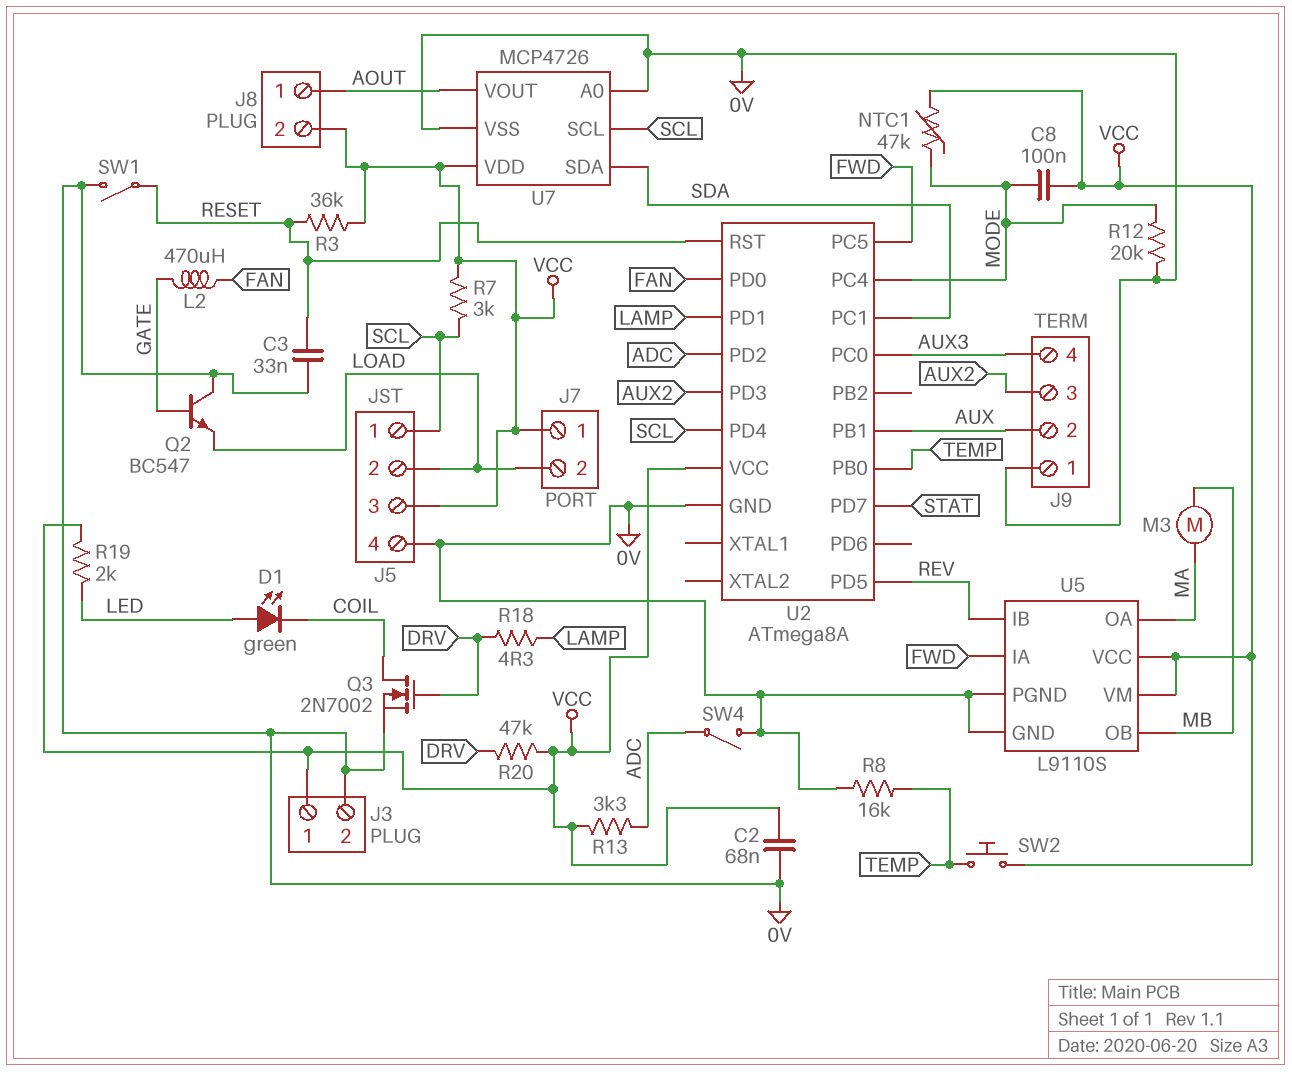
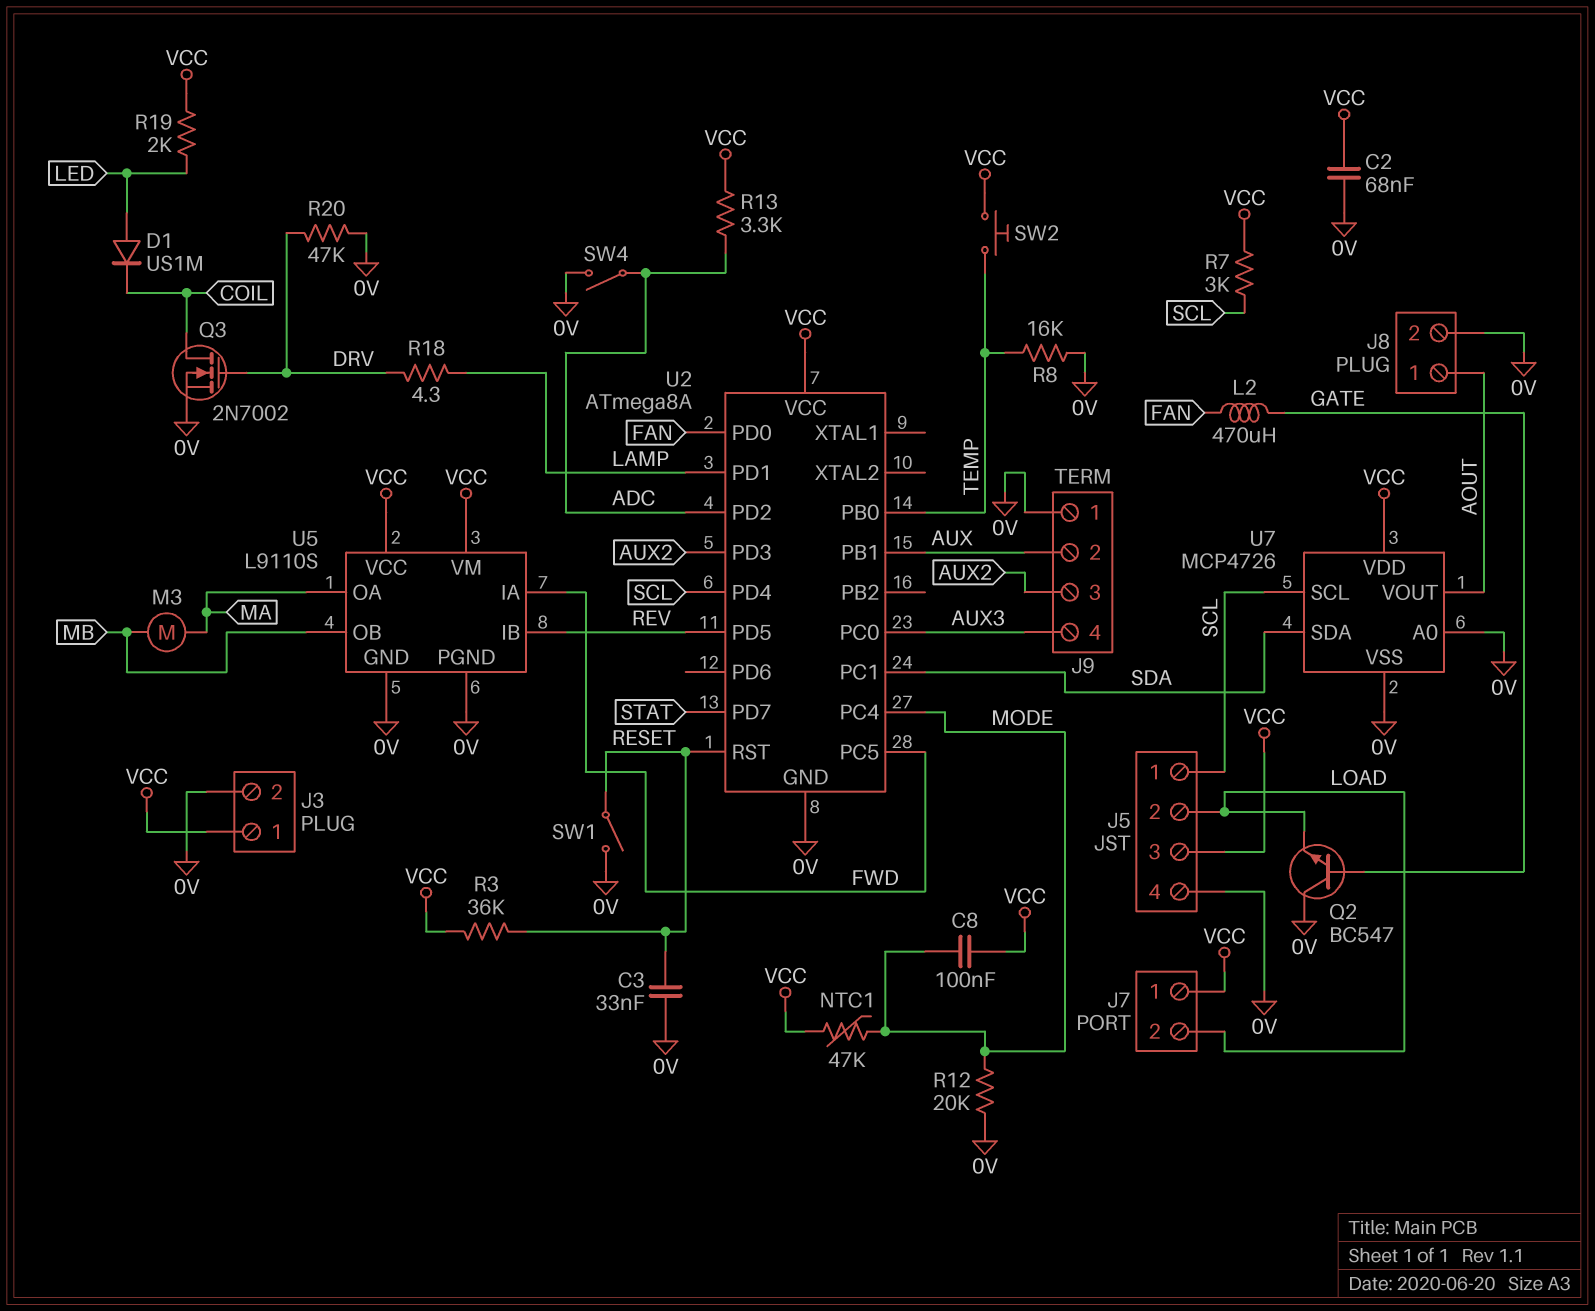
D1: LED green (A LED, K COIL) -> diode US1M (A LED, K COIL)
J8 pin 2: VCC -> 0V
R20: 47k (DRV, VCC) -> 47k (0V, DRV)

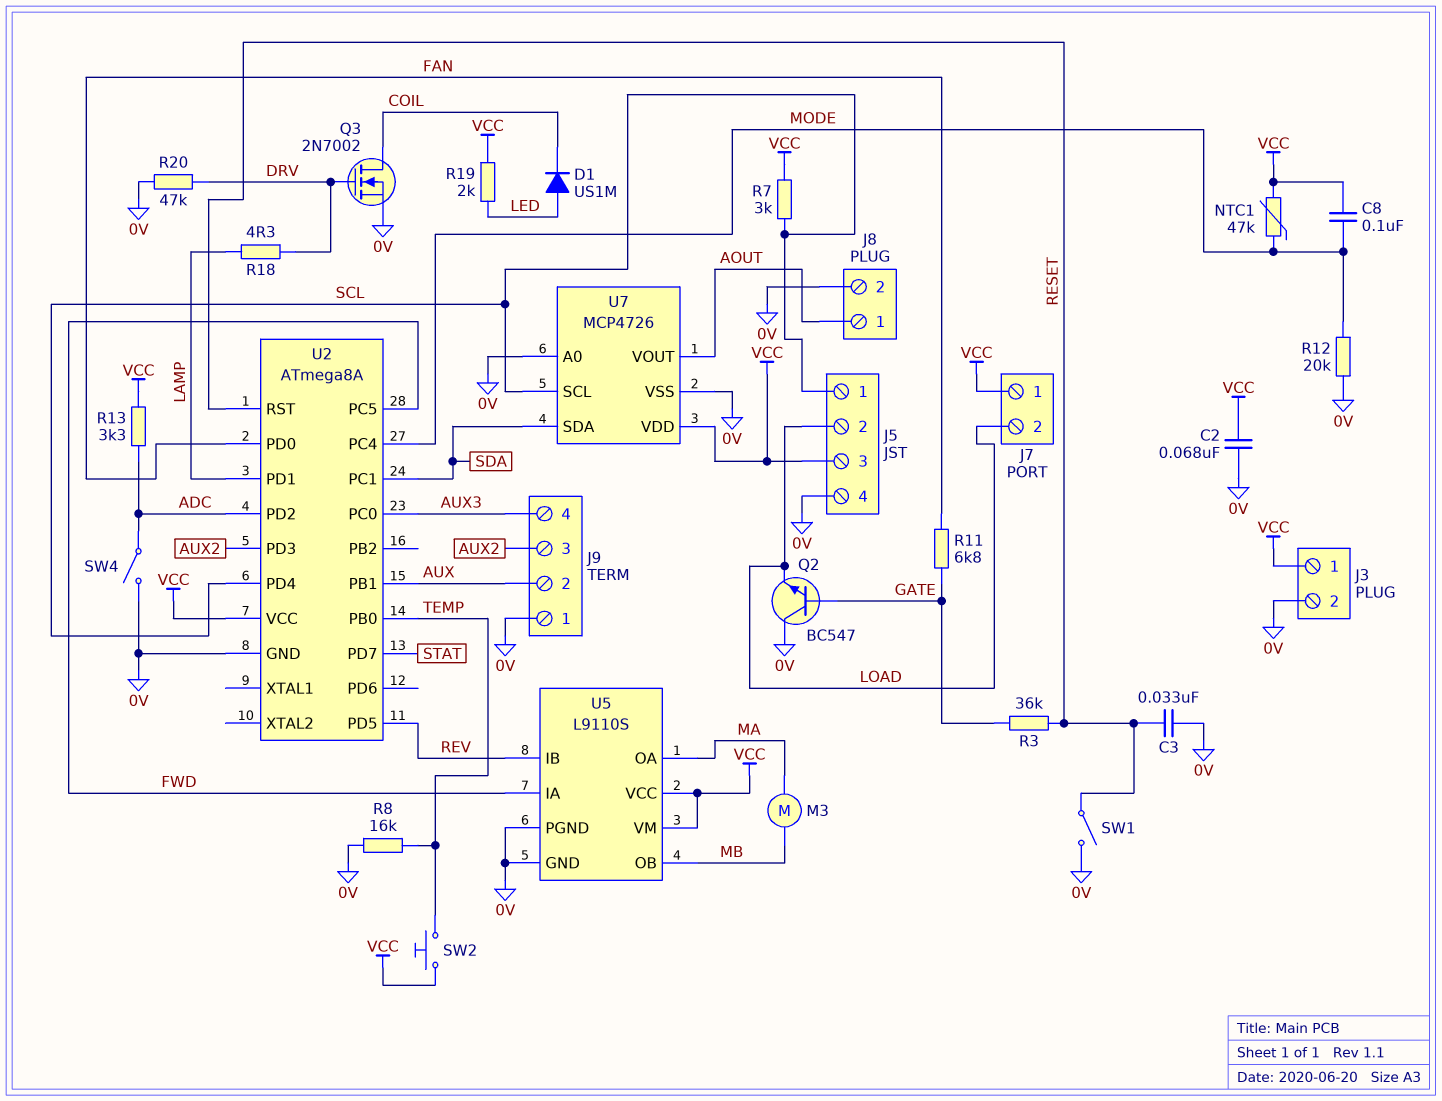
L2: 470uH (FAN, GATE) -> none
R3: 36k (RESET, VCC) -> 36k (GATE, RESET)
R11: none -> 6.8k (FAN, GATE)

